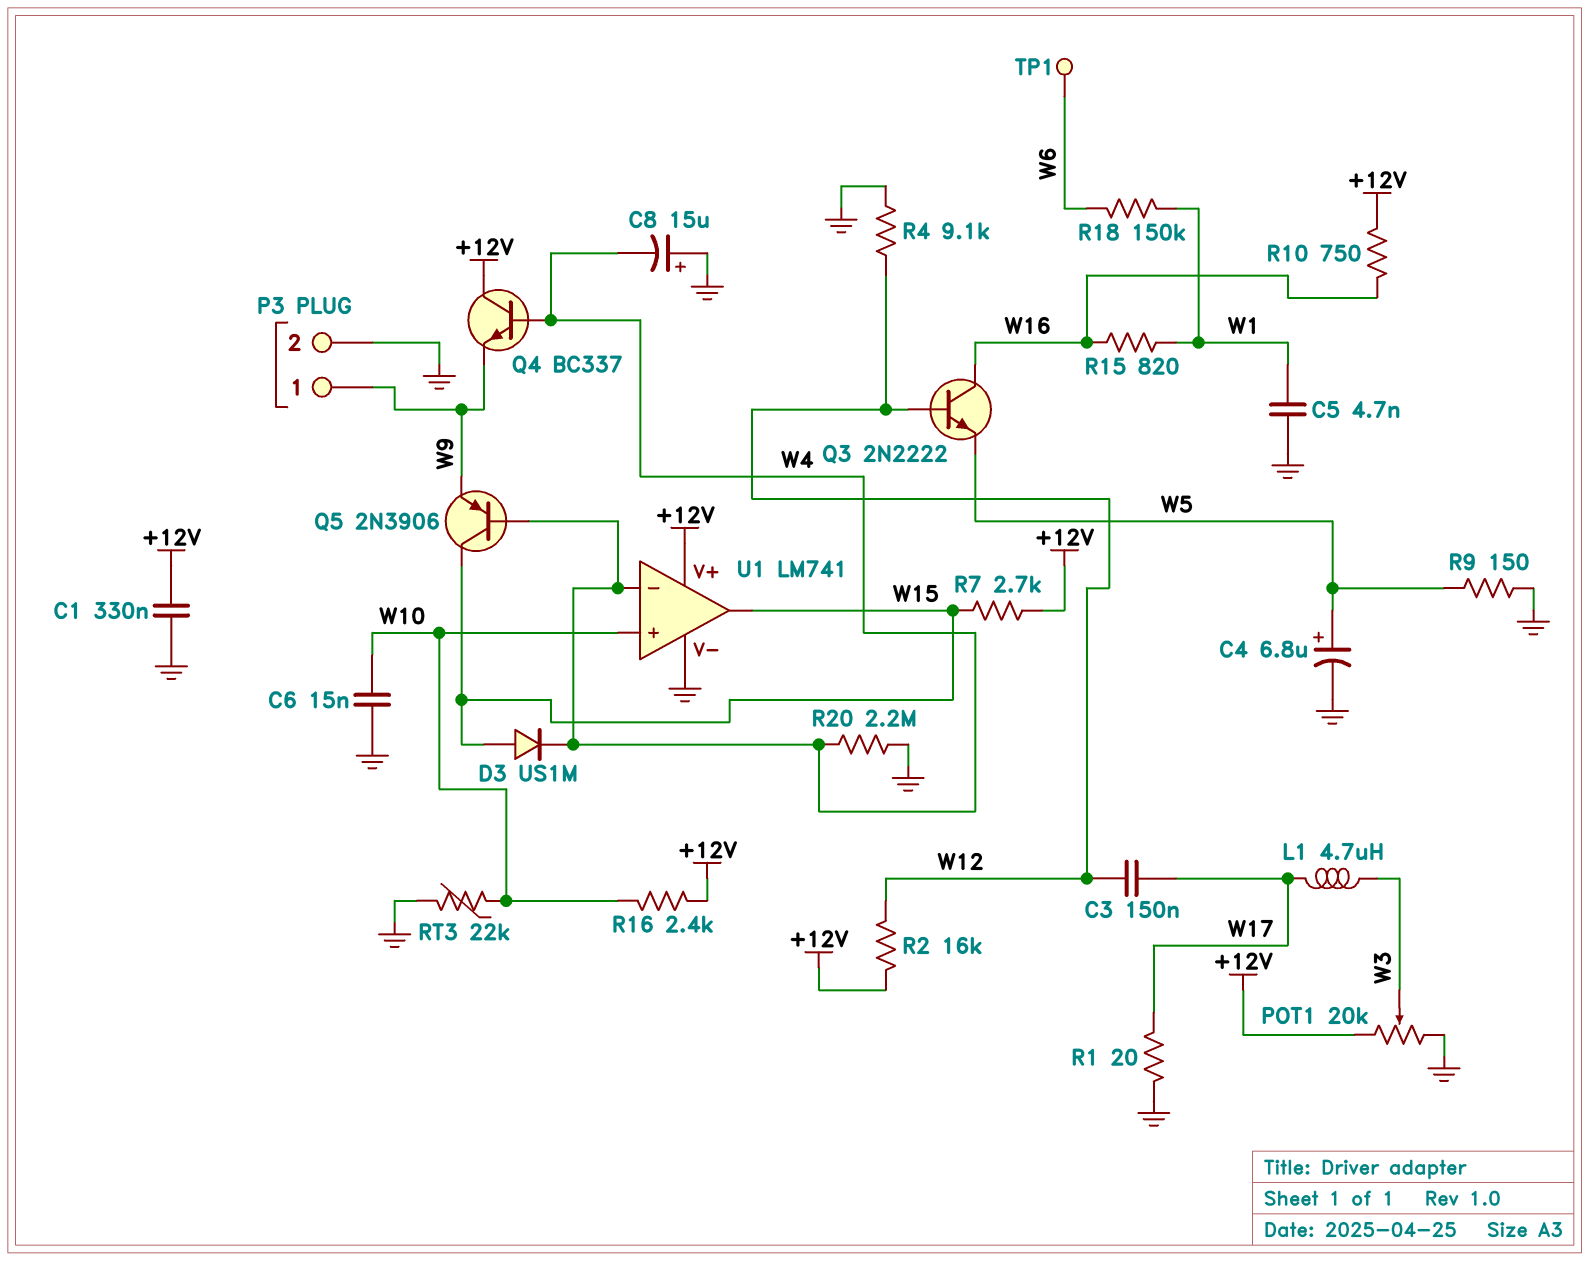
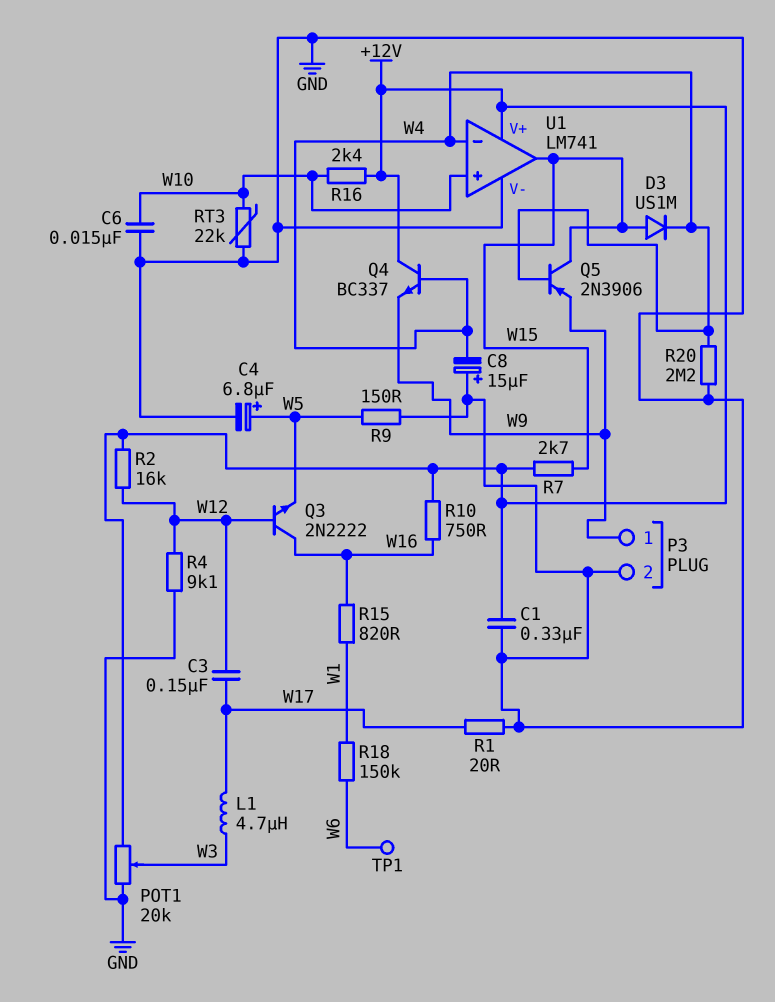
C5: 4.7nF (GND, W1) -> none

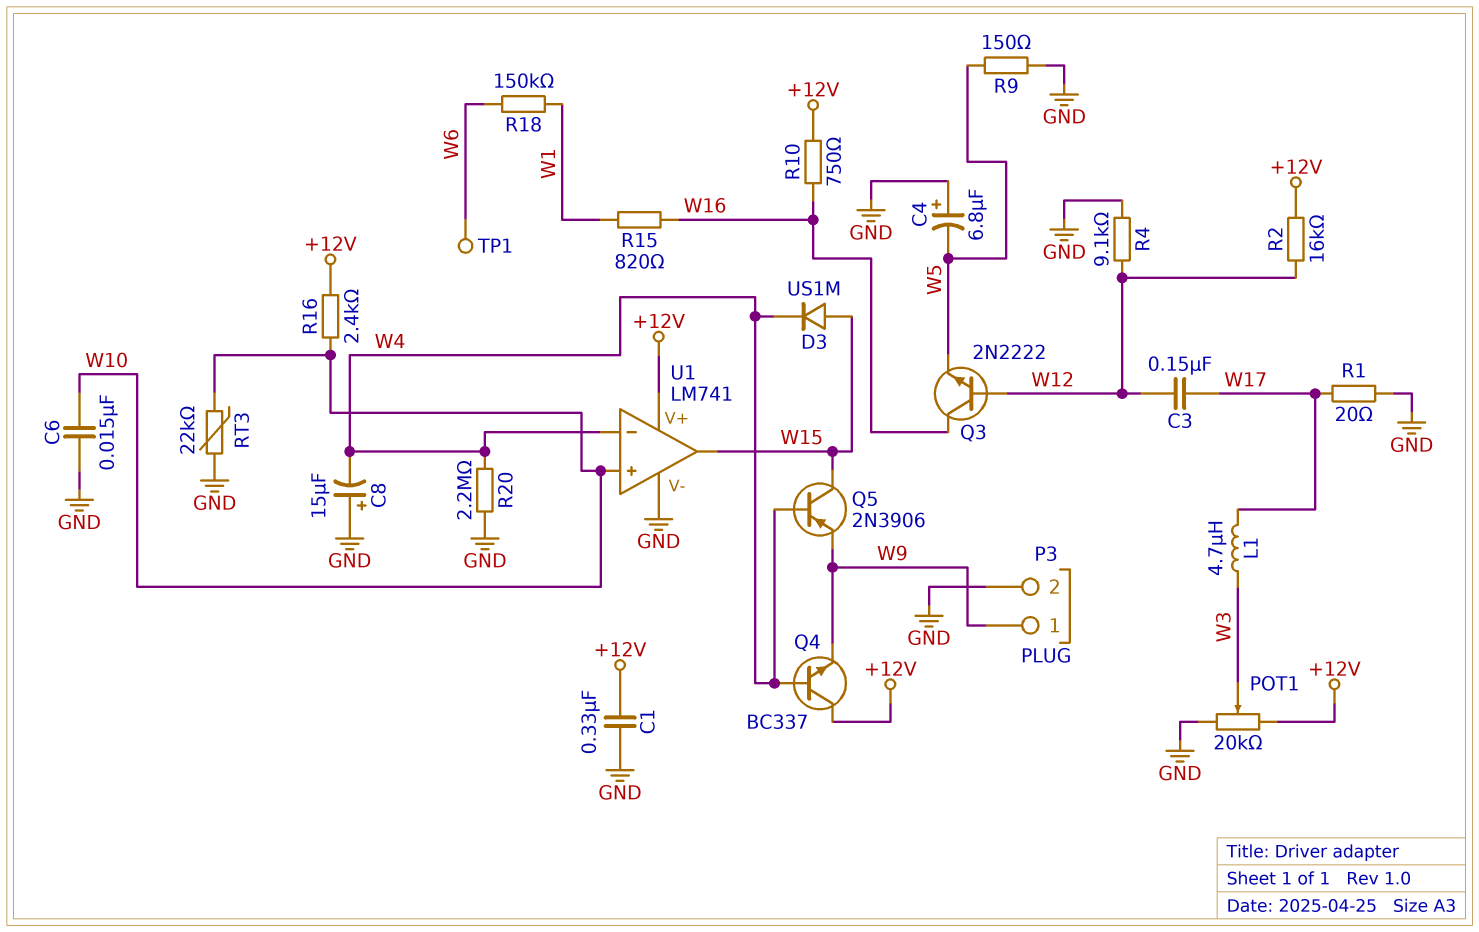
C4: 6.8uF (plus W5, minus GND) -> 6.8uF (plus GND, minus W5)
R7: 2.7k (+12V, W15) -> none

